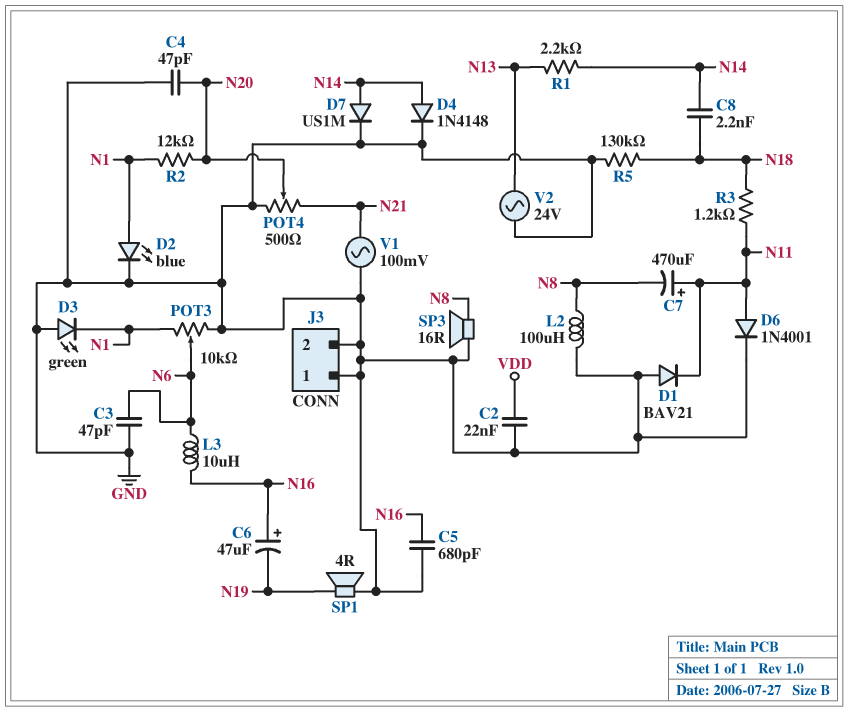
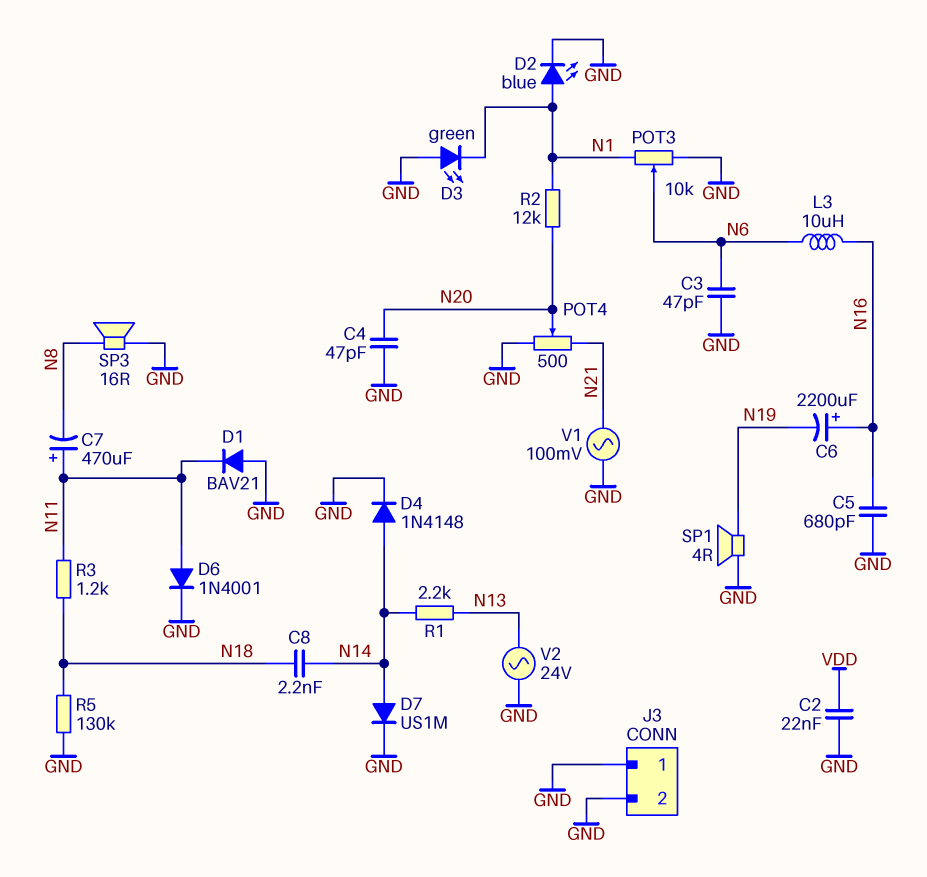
C6: 47uF (plus N16, minus N19) -> 2200uF (plus N16, minus N19)
L2: 100uH (GND, N8) -> none

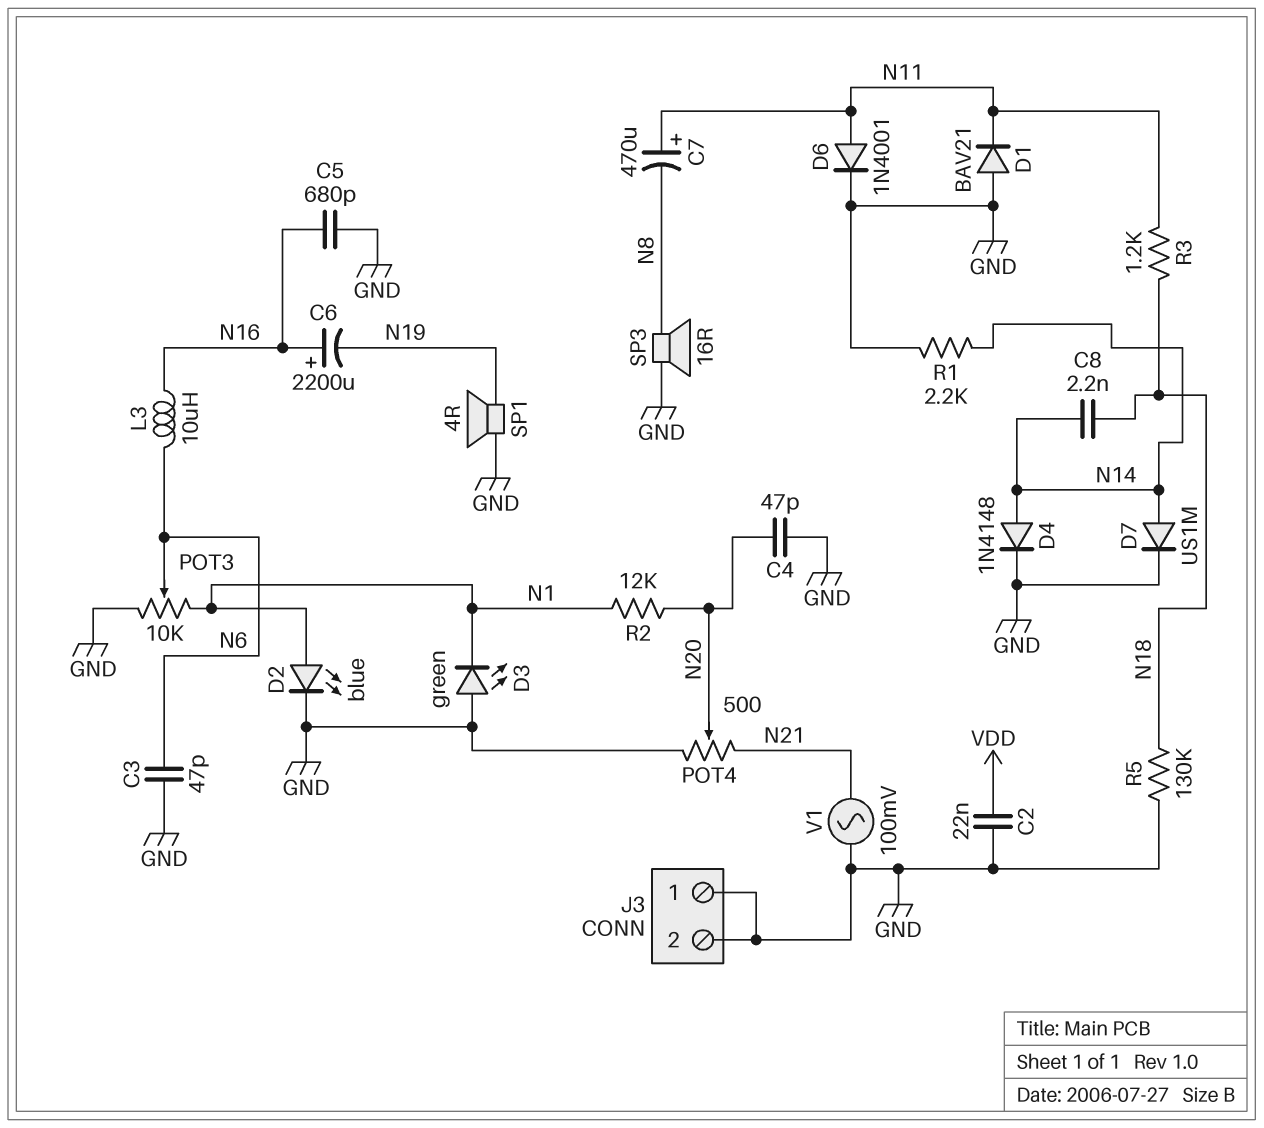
R1: 2.2k (N13, N14) -> 2.2k (GND, N14)
V2: AC 24V (GND, N13) -> none

